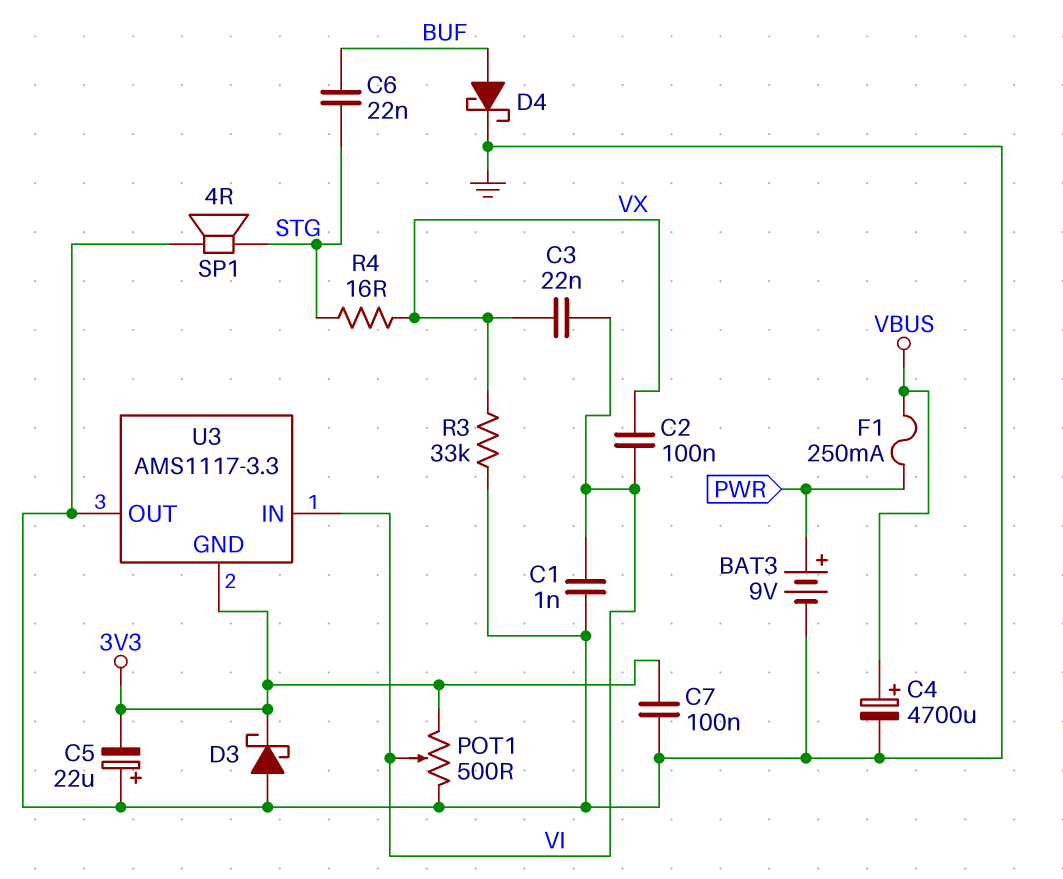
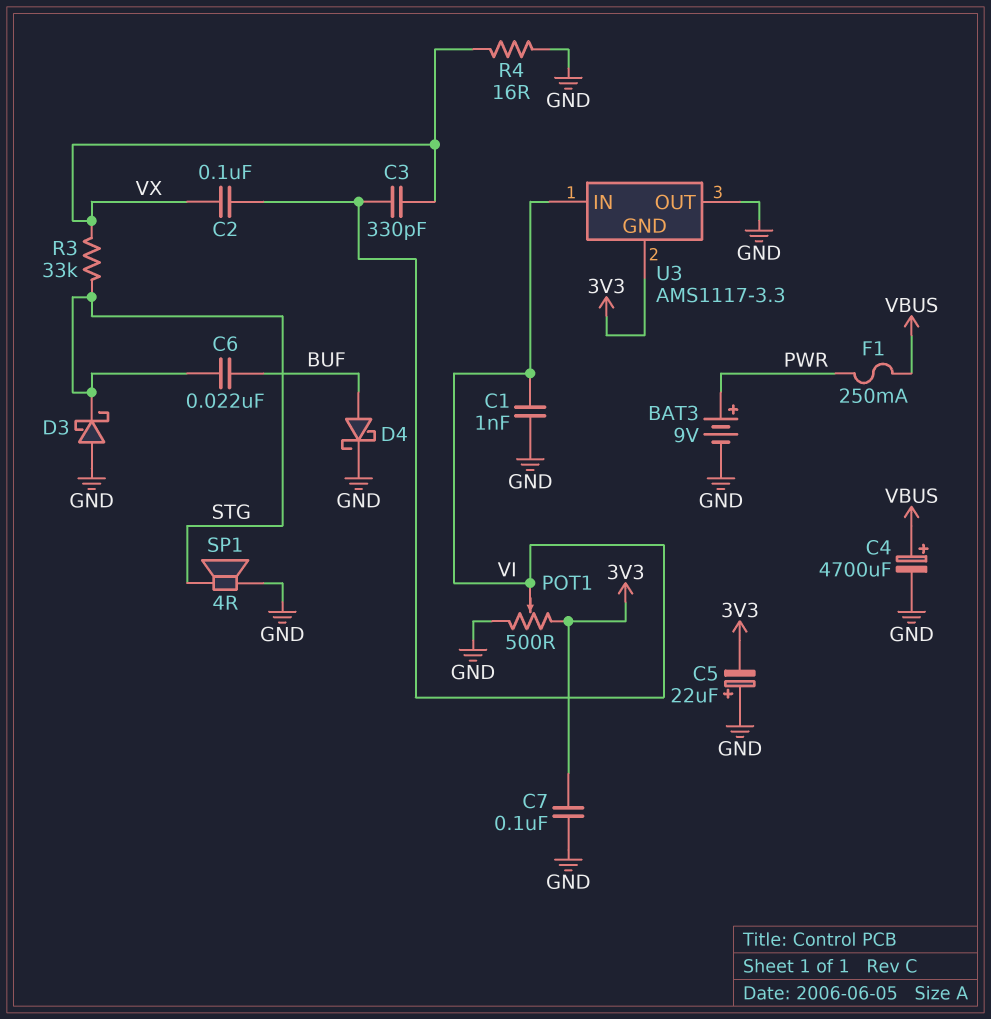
C3: 22nF (VI, VX) -> 330pF (VI, VX)
D3: schottky (A GND, K 3V3) -> schottky (A GND, K STG)
R3: 33k (GND, VX) -> 33k (STG, VX)
R4: 16 (STG, VX) -> 16 (GND, VX)

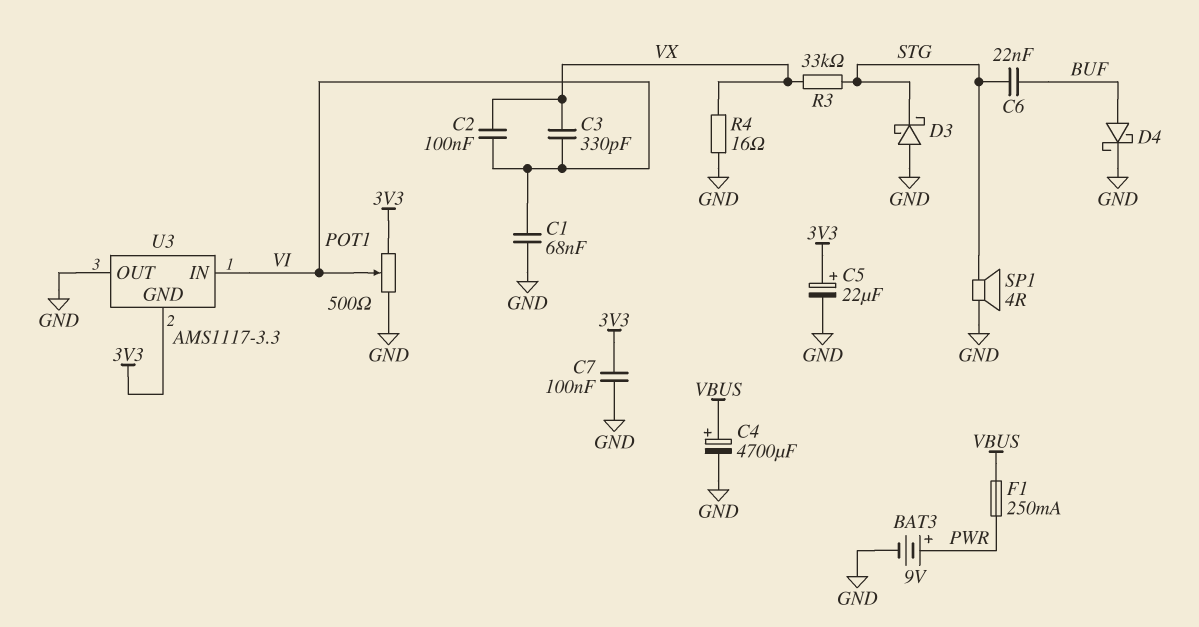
C1: 1nF (GND, VI) -> 68nF (GND, VI)
C5: 22uF (plus GND, minus 3V3) -> 22uF (plus 3V3, minus GND)

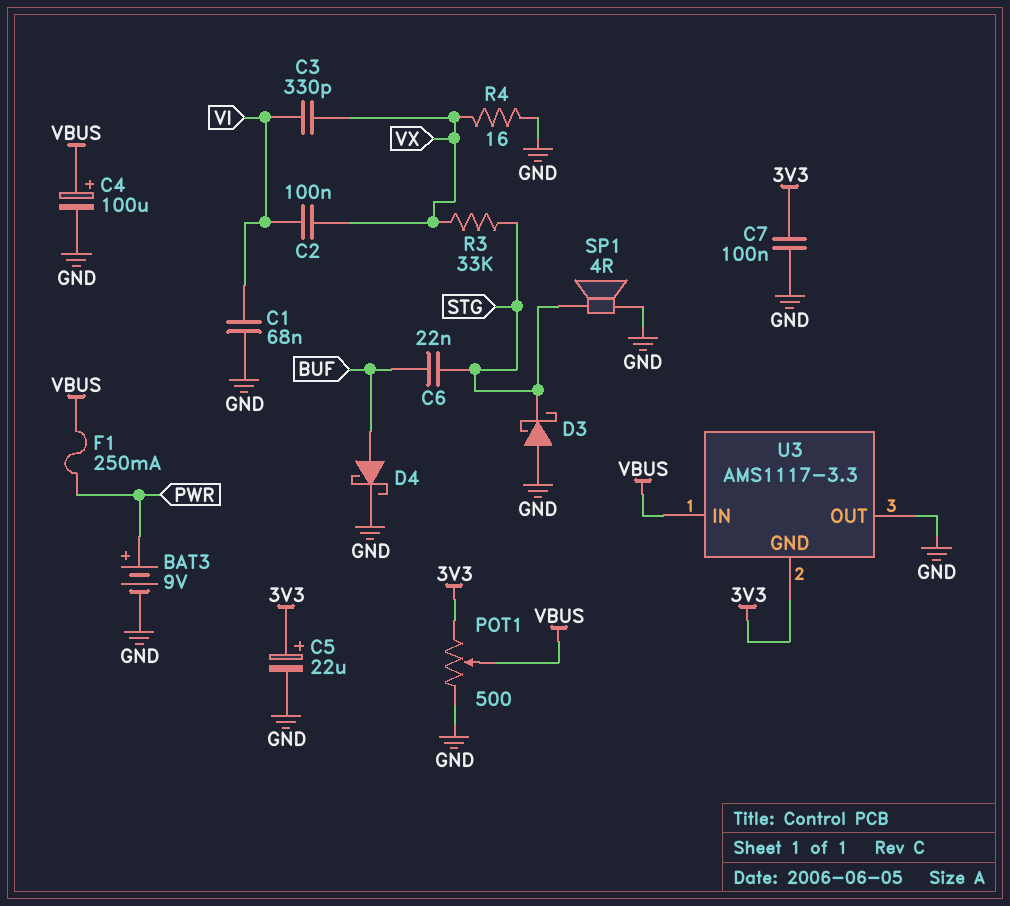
C4: 4700uF (plus VBUS, minus GND) -> 100uF (plus VBUS, minus GND)
POT1: 500 (3V3, GND, wiper VI) -> 500 (3V3, GND, wiper VBUS)
U3 pin IN: VI -> VBUS

